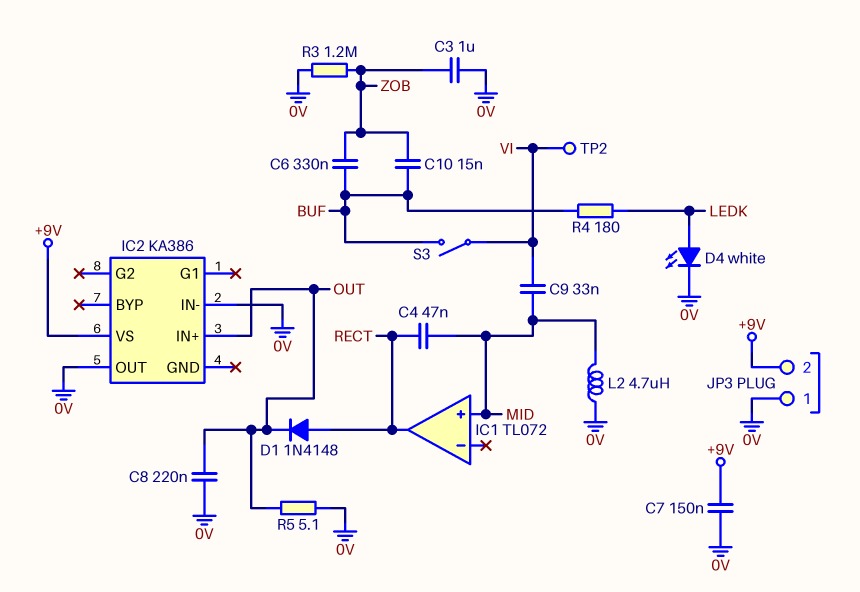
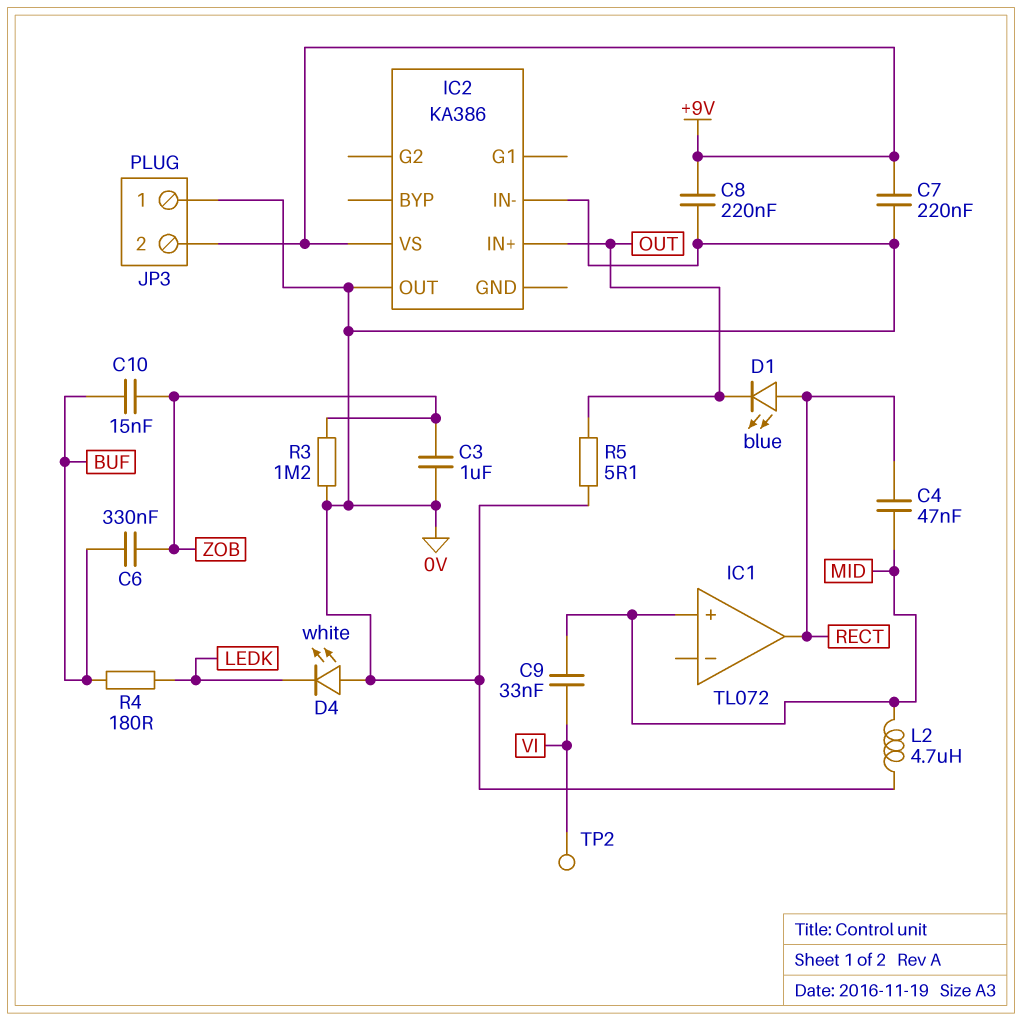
C7: 150nF (+9V, 0V) -> 220nF (+9V, 0V)
C8: 220nF (0V, OUT) -> 220nF (+9V, 0V)
D1: diode 1N4148 (A RECT, K OUT) -> LED blue (A RECT, K OUT)
D4: LED white (A LEDK, K 0V) -> LED white (A 0V, K LEDK)
S3: switch (BUF, VI) -> none

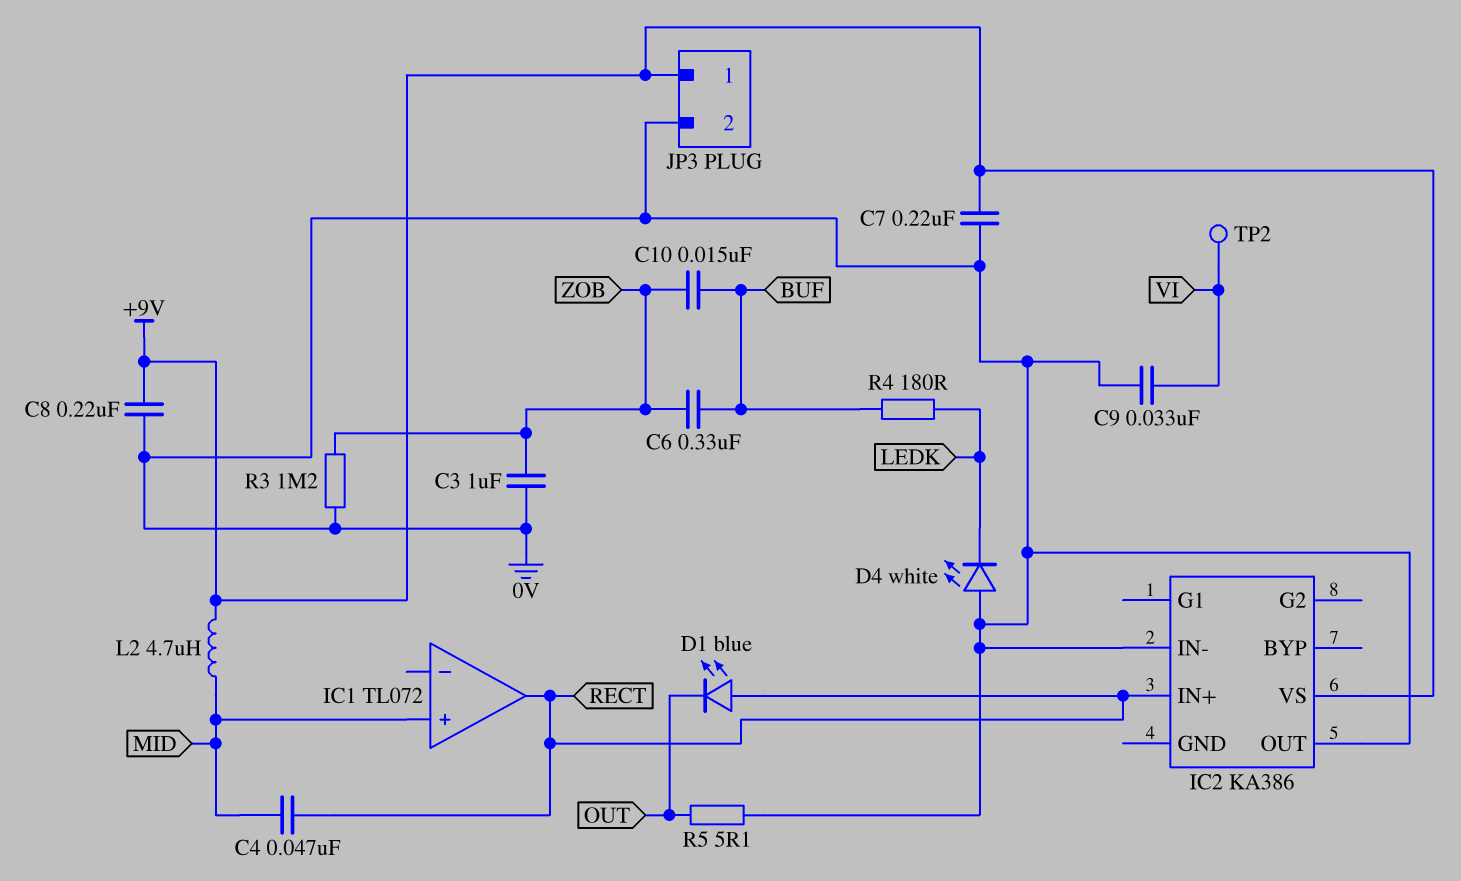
C9: 33nF (MID, VI) -> 33nF (0V, VI)
IC2 pin IN+: OUT -> RECT
JP3 pin 1: 0V -> +9V
JP3 pin 2: +9V -> 0V
L2: 4.7uH (0V, MID) -> 4.7uH (+9V, MID)

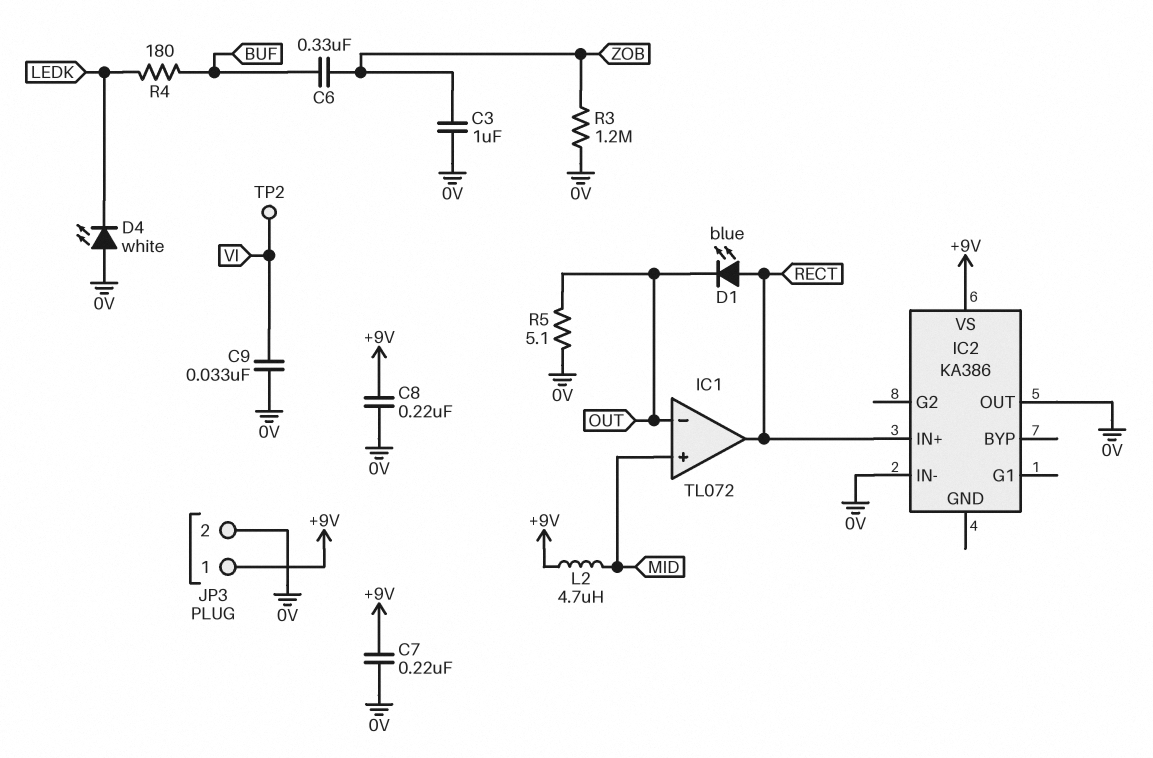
C4: 47nF (MID, RECT) -> none
C10: 15nF (BUF, ZOB) -> none
IC1 pin in-: none -> OUT

